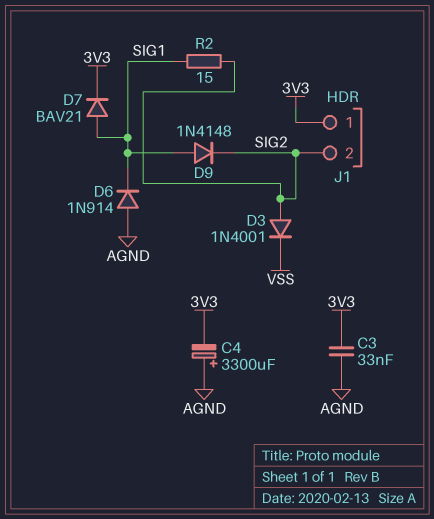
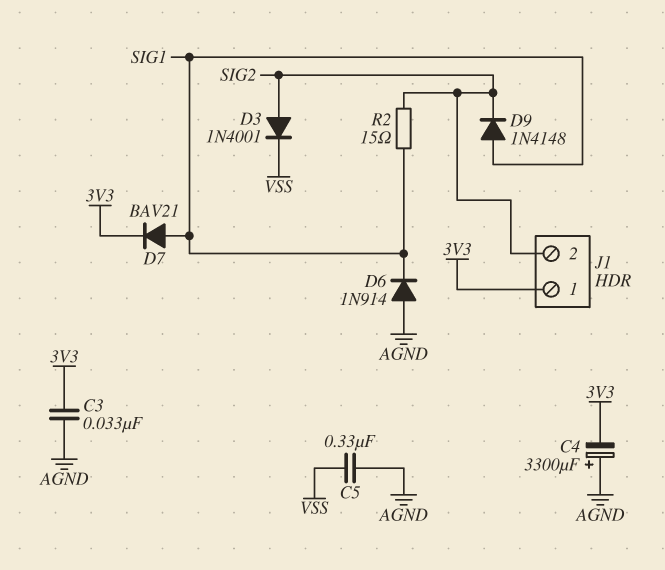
C5: none -> 330nF (AGND, VSS)

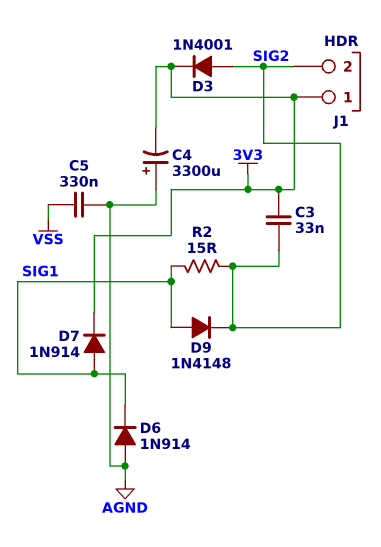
C3: 33nF (3V3, AGND) -> 33nF (3V3, SIG2)
D3: diode 1N4001 (A SIG2, K VSS) -> diode 1N4001 (A SIG2, K 3V3)
D7: diode BAV21 (A SIG1, K 3V3) -> diode 1N914 (A SIG1, K 3V3)

